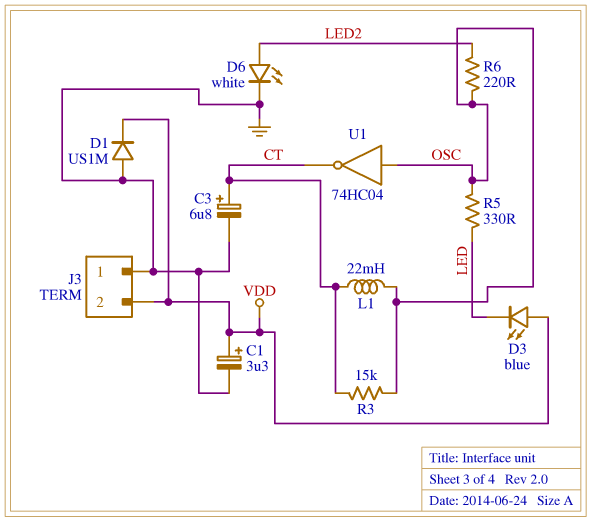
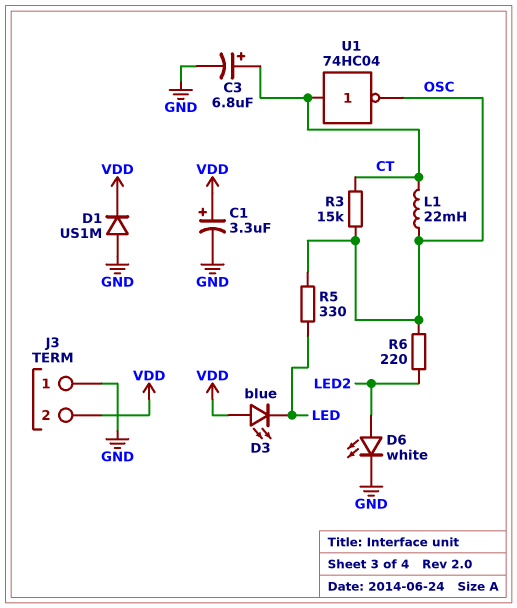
U1: NOT 74HC04 (in OSC, out CT) -> NOT 74HC04 (in CT, out OSC)

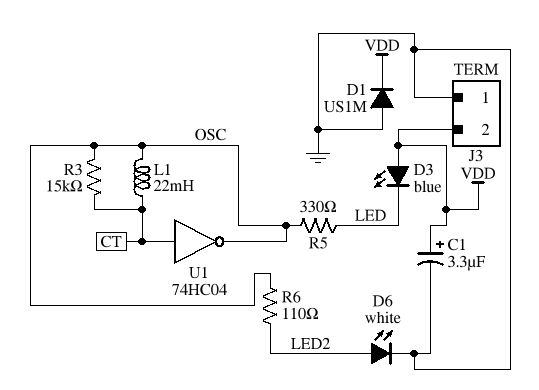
C3: 6.8uF (plus CT, minus GND) -> none
R6: 220 (LED2, OSC) -> 110 (LED2, OSC)

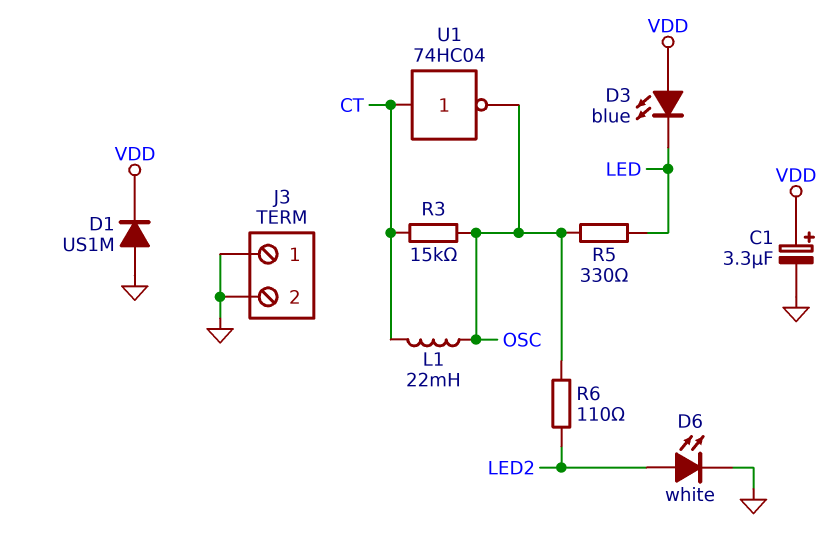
J3 pin 2: VDD -> GND

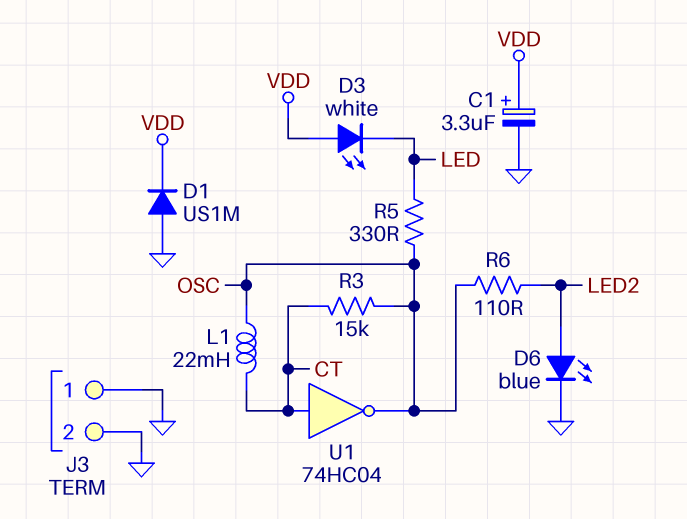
D3: LED blue (A VDD, K LED) -> LED white (A VDD, K LED)
D6: LED white (A LED2, K GND) -> LED blue (A LED2, K GND)

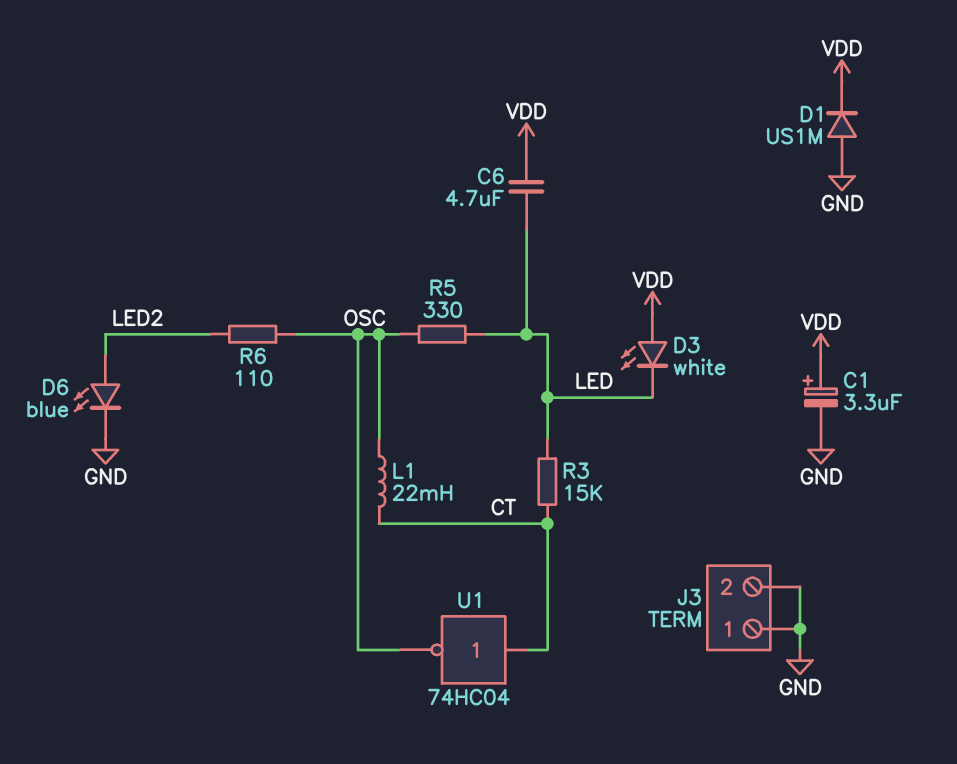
C6: none -> 4.7uF (LED, VDD)
R3: 15k (CT, OSC) -> 15k (CT, LED)

